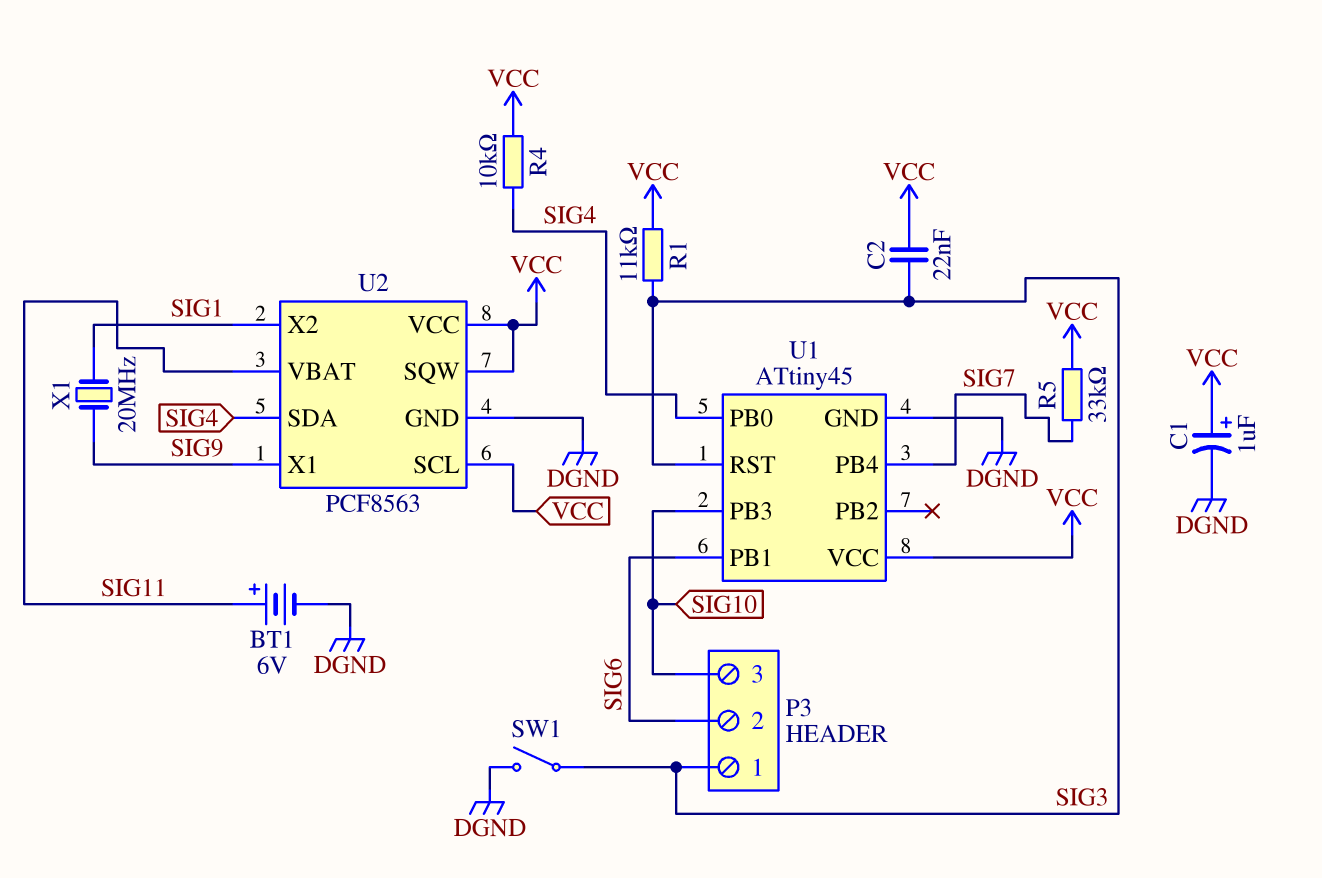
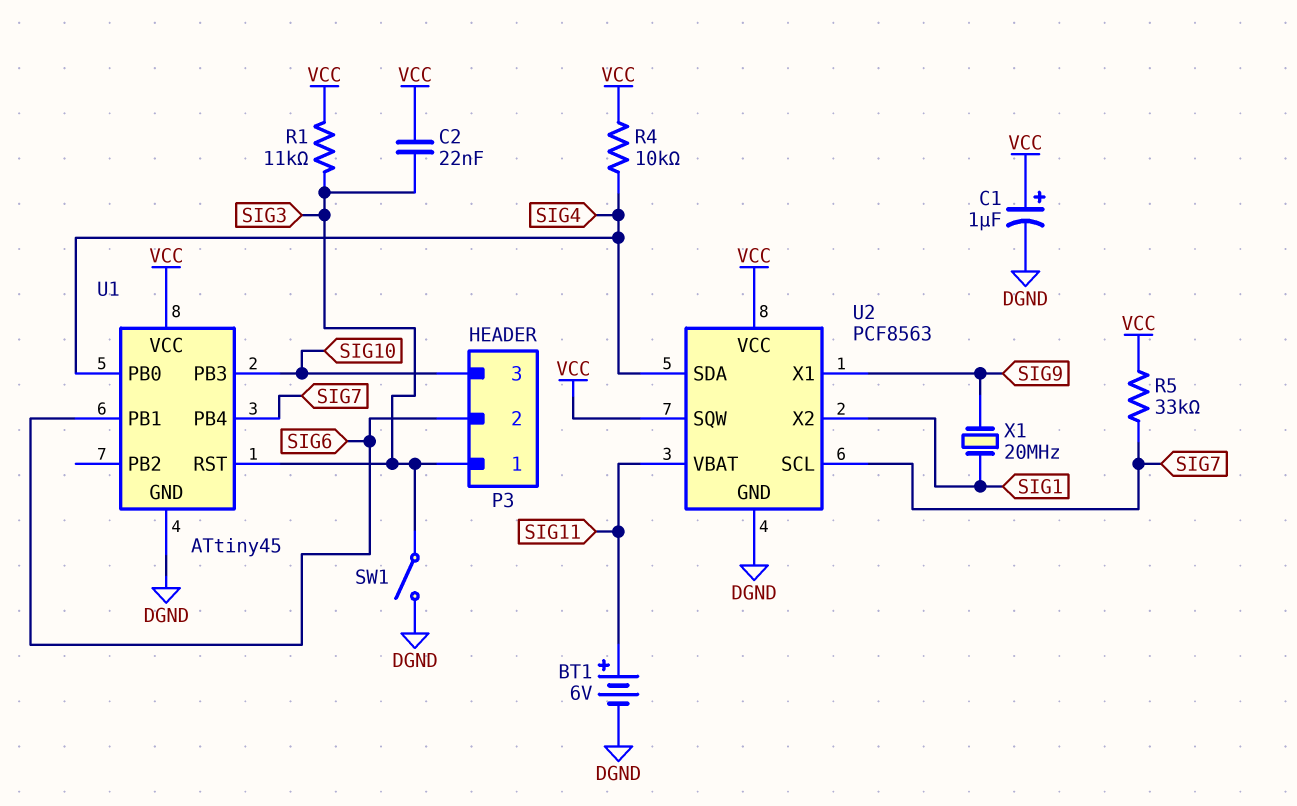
U2 pin SCL: VCC -> SIG7

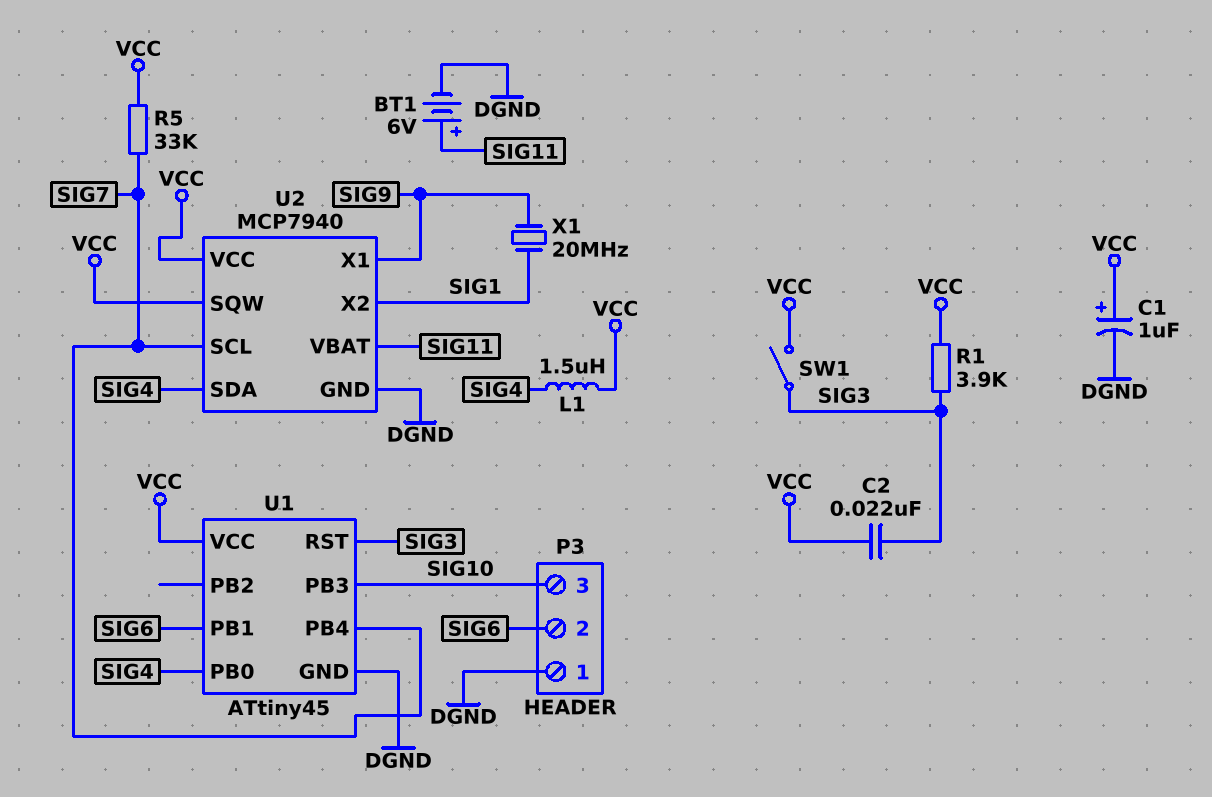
L1: none -> 1.5uH (SIG4, VCC)
P3 pin 1: SIG3 -> DGND
R1: 11k (SIG3, VCC) -> 3.9k (SIG3, VCC)
R4: 10k (SIG4, VCC) -> none
SW1: switch (DGND, SIG3) -> switch (SIG3, VCC)
U2: PCF8563 -> MCP7940

